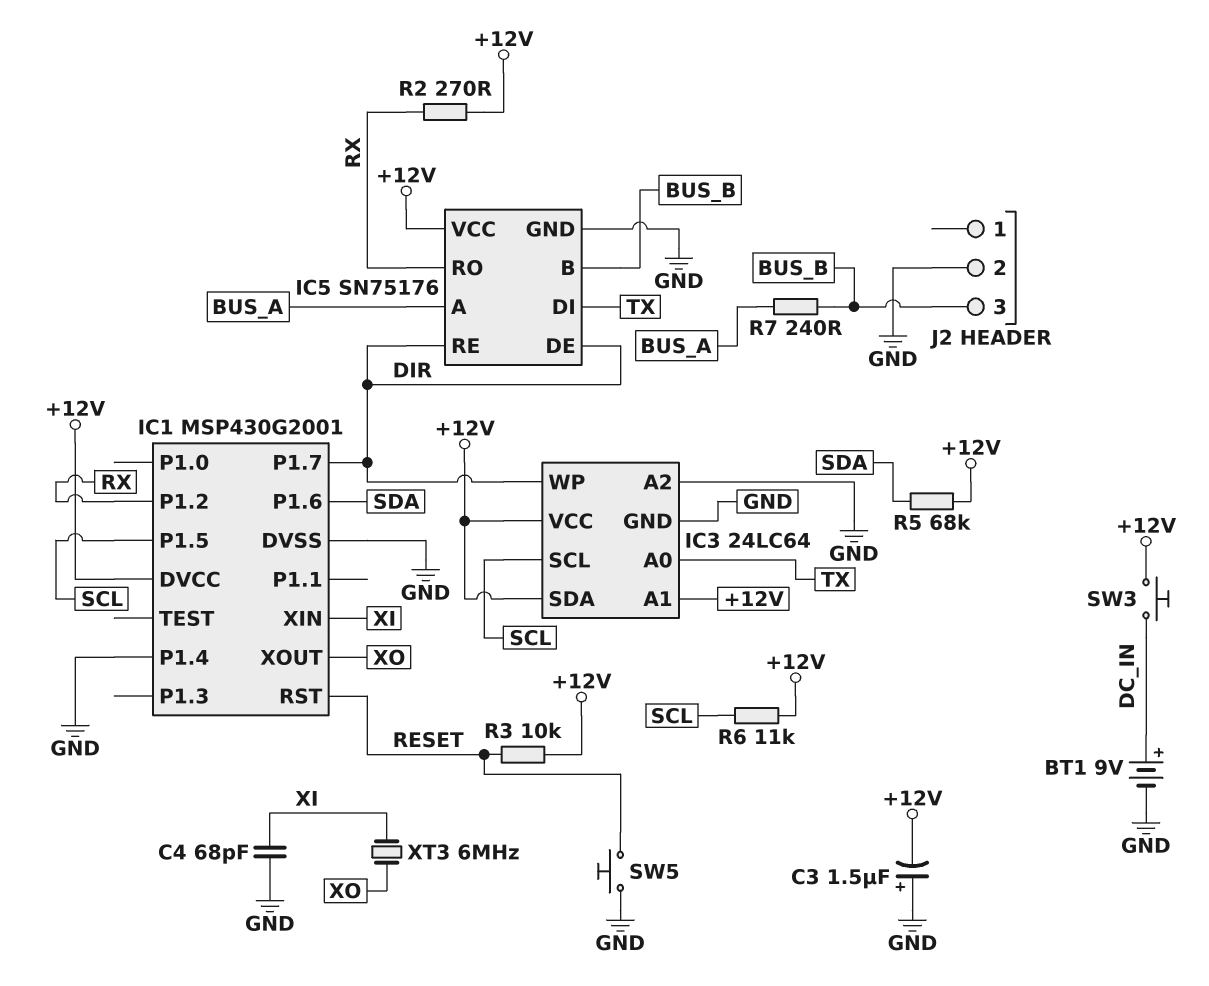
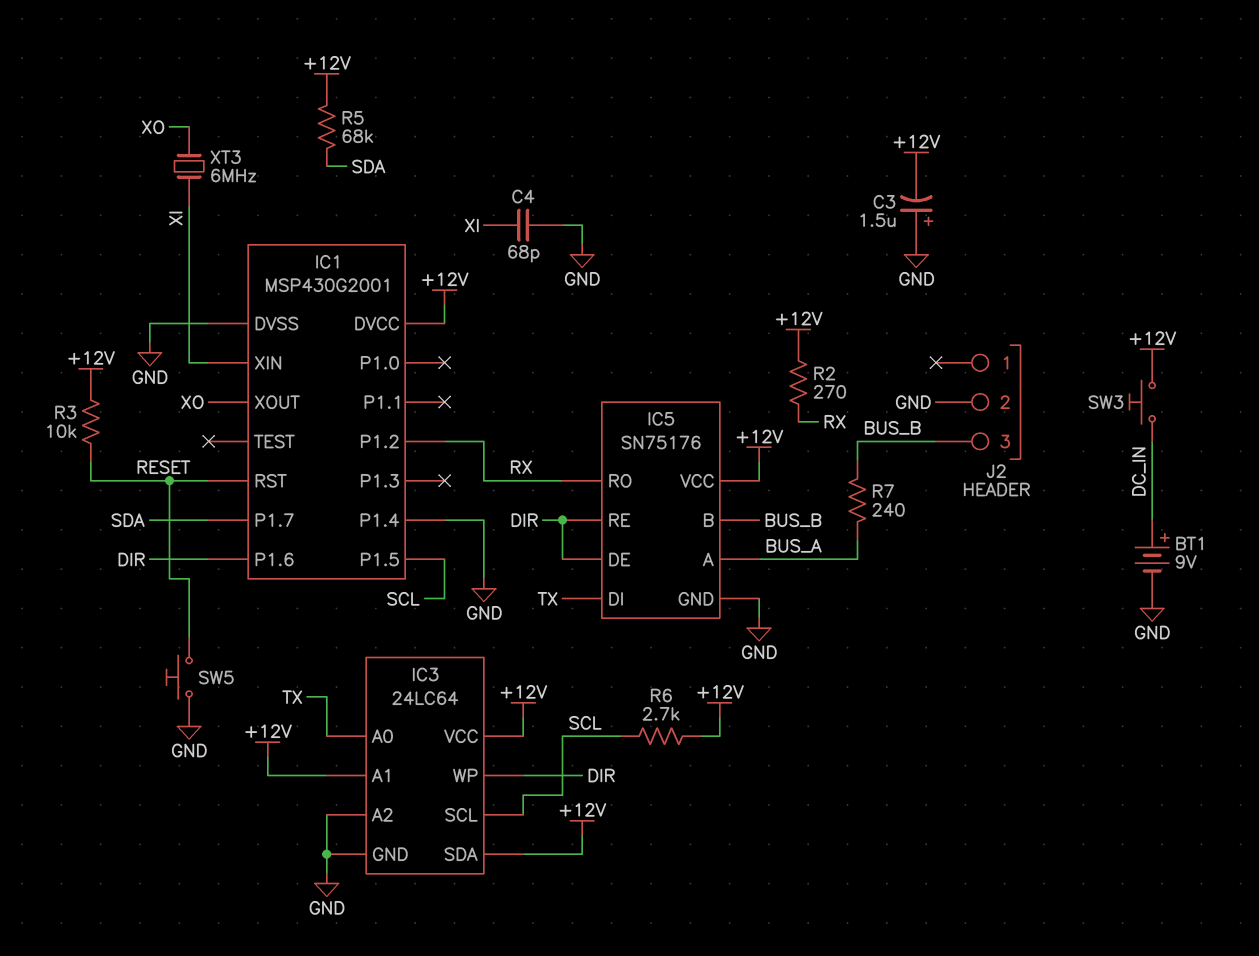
IC1 pin P1.6: SDA -> DIR
IC1 pin P1.7: DIR -> SDA
R6: 11k (+12V, SCL) -> 2.7k (+12V, SCL)

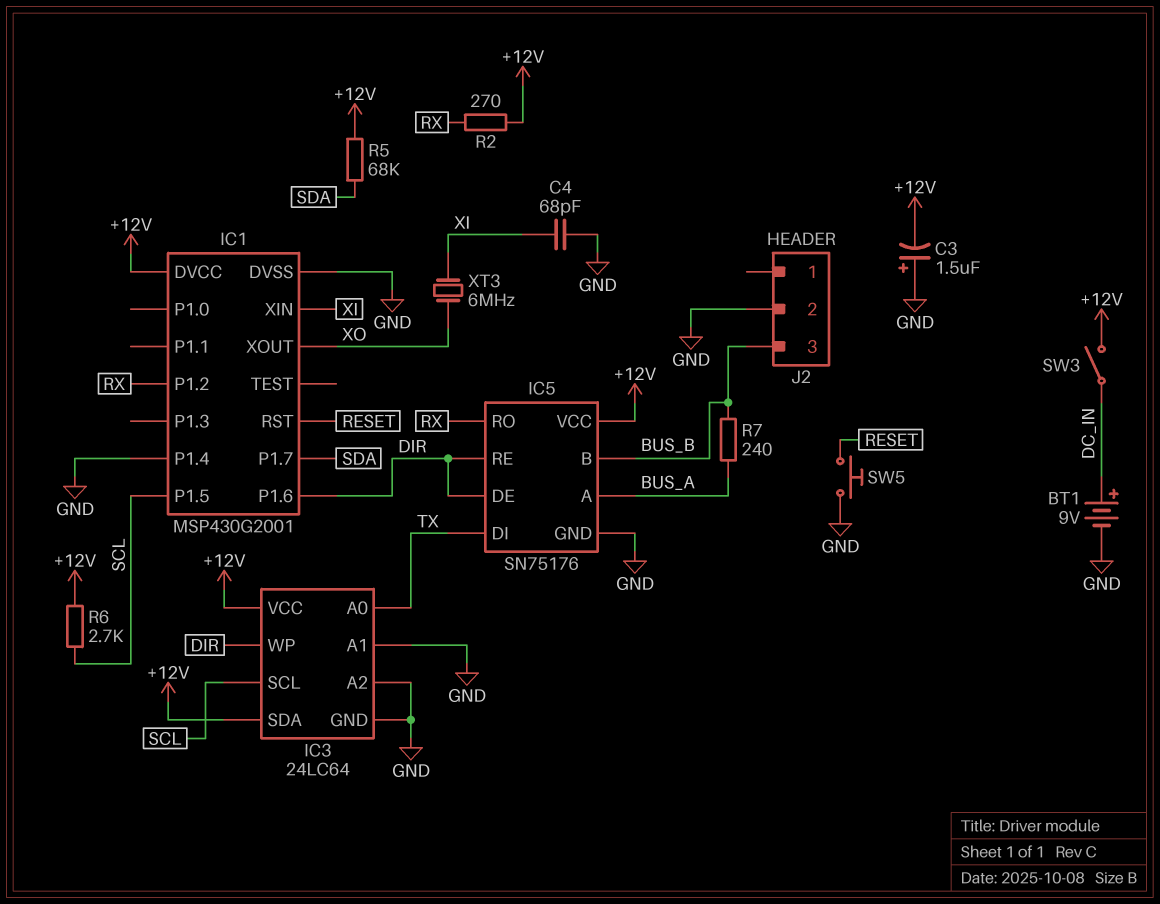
IC3 pin A1: +12V -> GND
R3: 10k (+12V, RESET) -> none
SW3: button (+12V, DC_IN) -> switch (+12V, DC_IN)

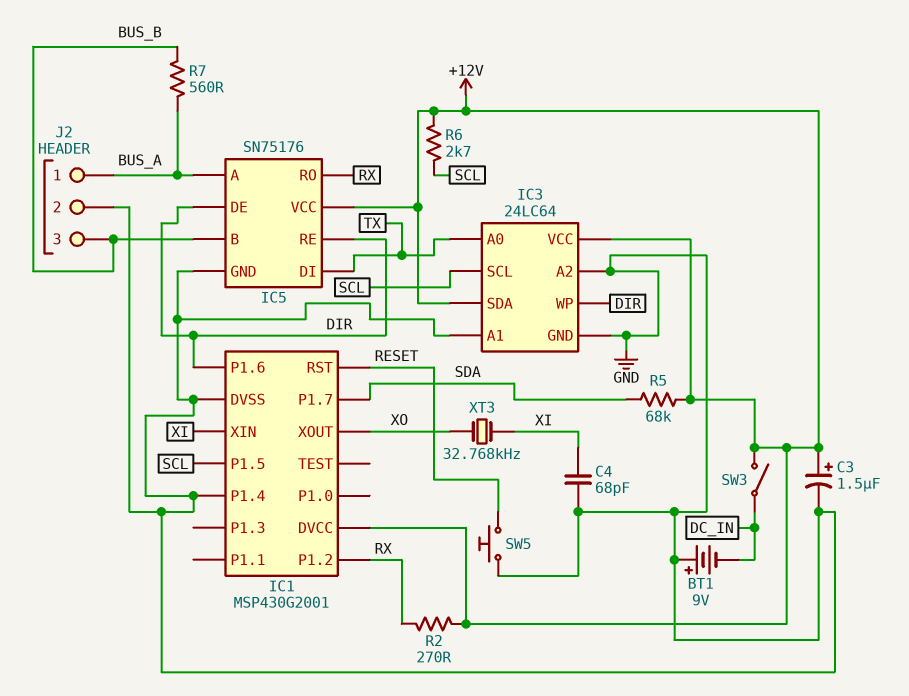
BT1: 9V (plus DC_IN, minus GND) -> 9V (plus GND, minus DC_IN)
C3: 1.5uF (plus GND, minus +12V) -> 1.5uF (plus +12V, minus GND)
J2 pin 1: none -> BUS_A
R7: 240 (BUS_A, BUS_B) -> 560 (BUS_A, BUS_B)
XT3: 6MHz (XI, XO) -> 32.768kHz (XI, XO)

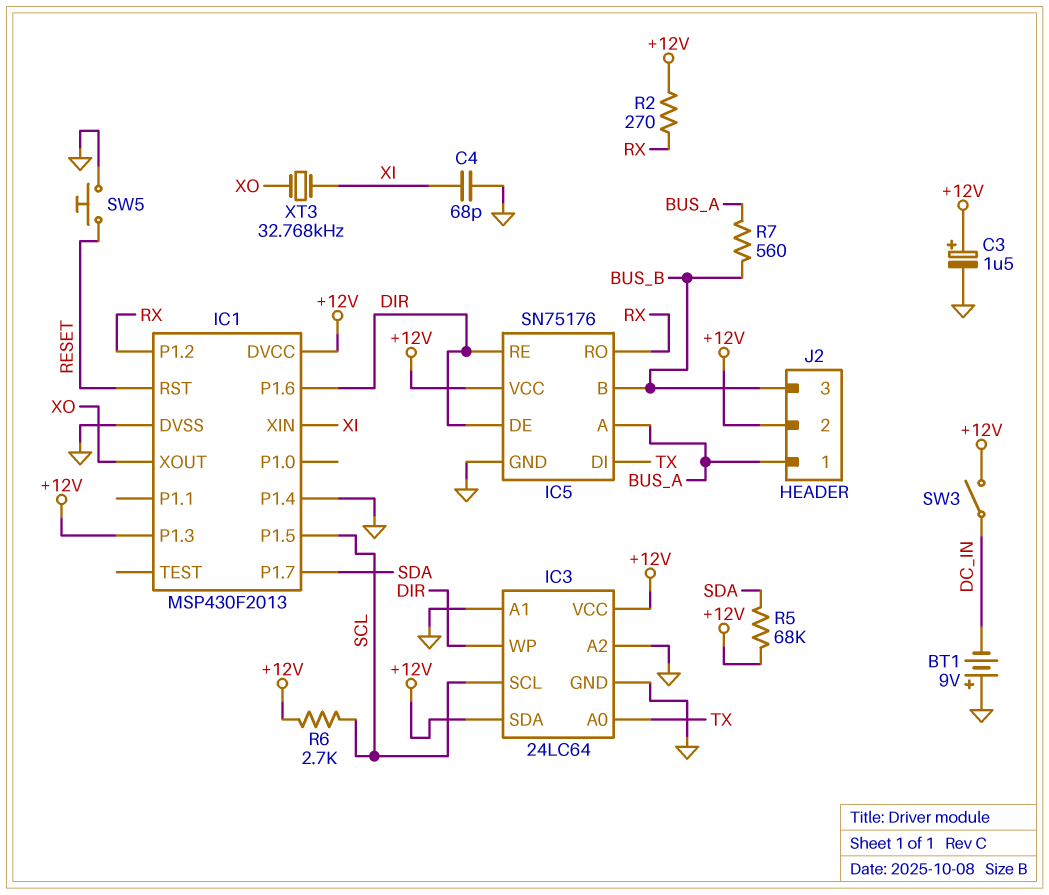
IC1: MSP430G2001 -> MSP430F2013
IC1 pin P1.3: none -> +12V
J2 pin 2: GND -> +12V

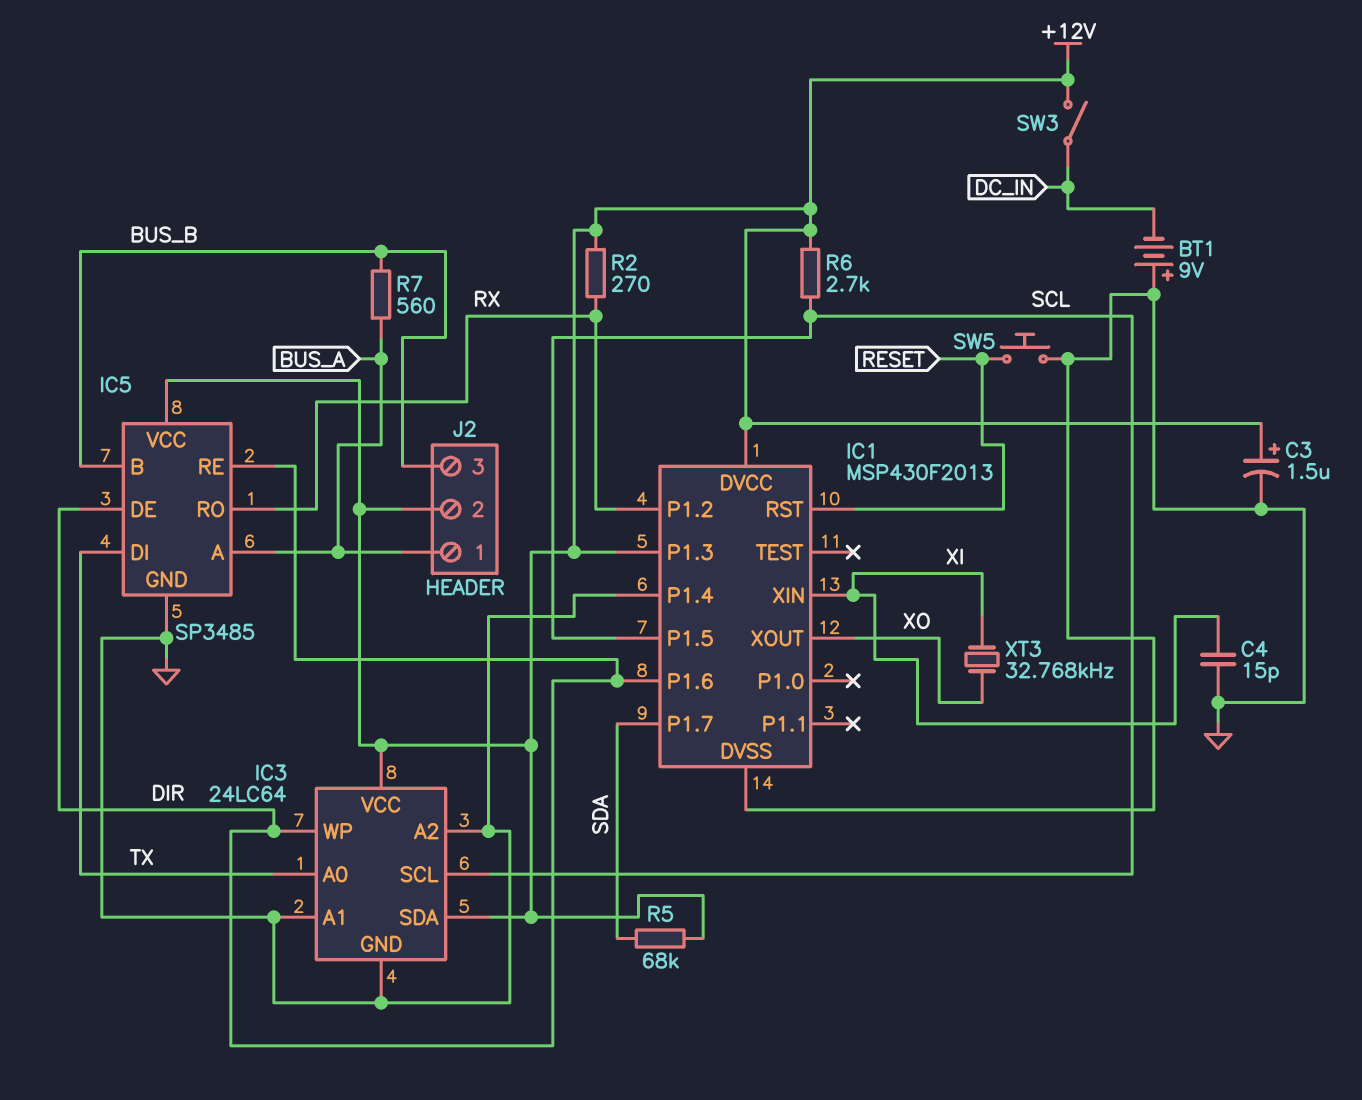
C4: 68pF (GND, XI) -> 15pF (GND, XI)
IC5: SN75176 -> SP3485

